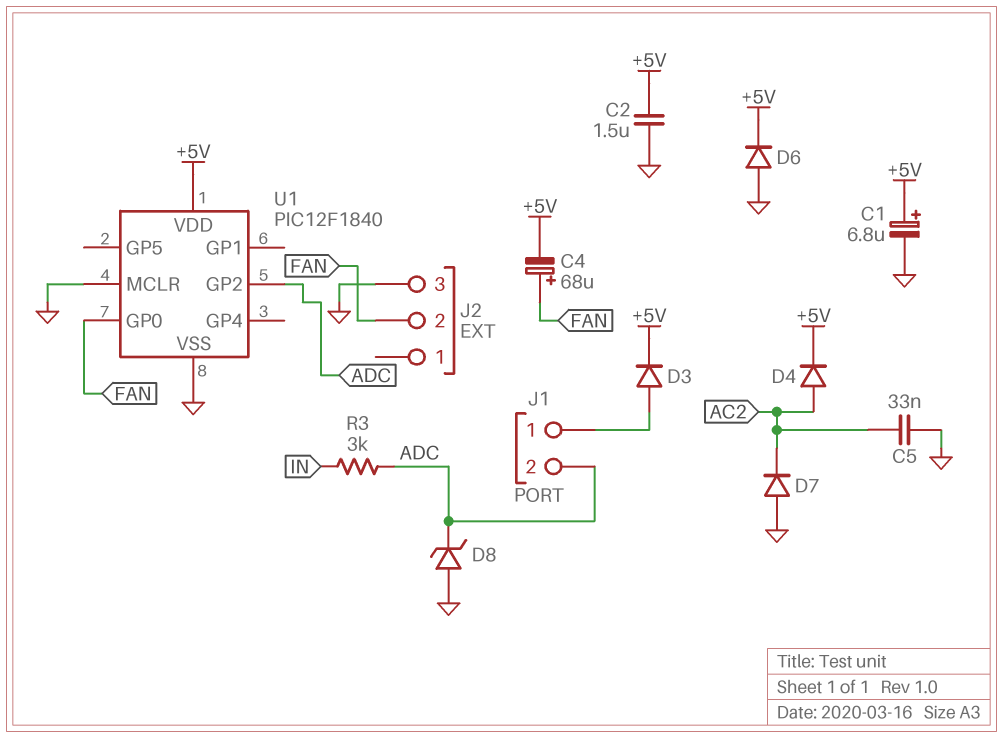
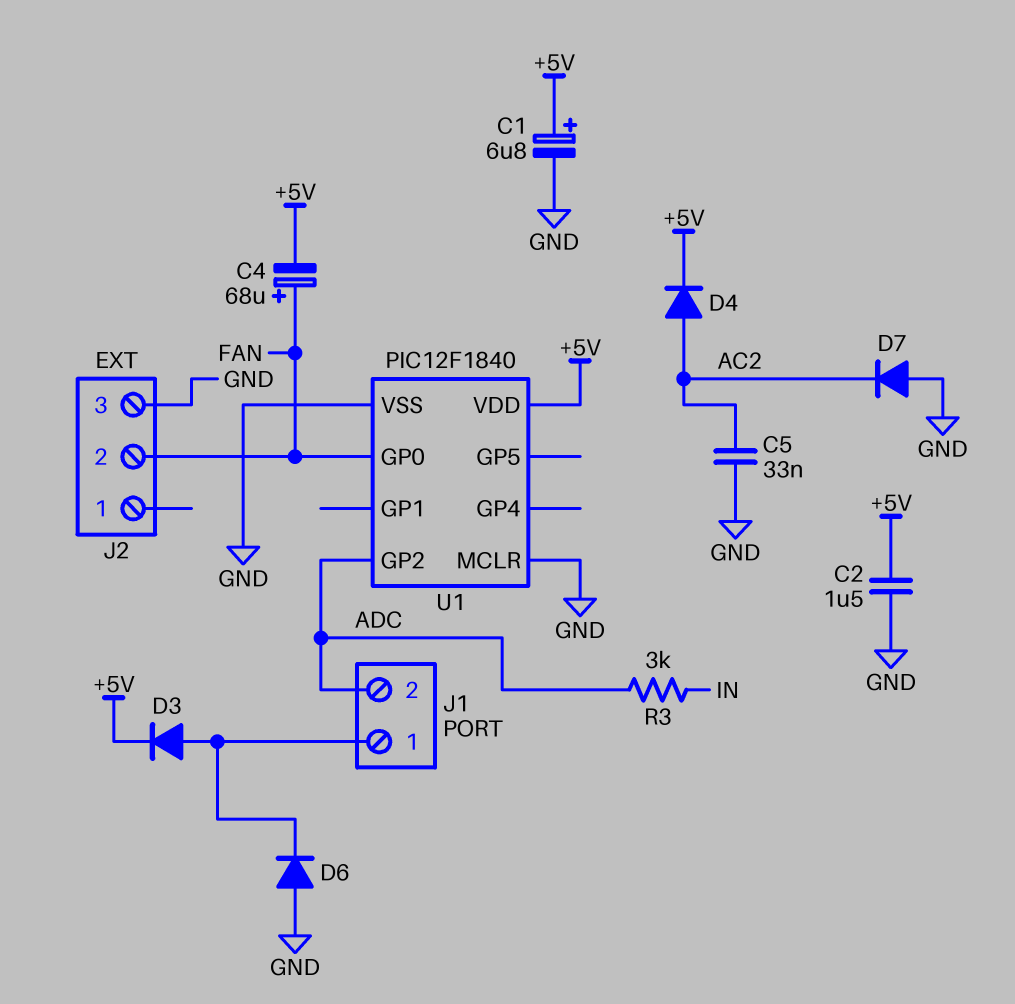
D6: diode (A GND, K +5V) -> diode (A GND, K J1/1)
D8: zener (A GND, K ADC) -> none

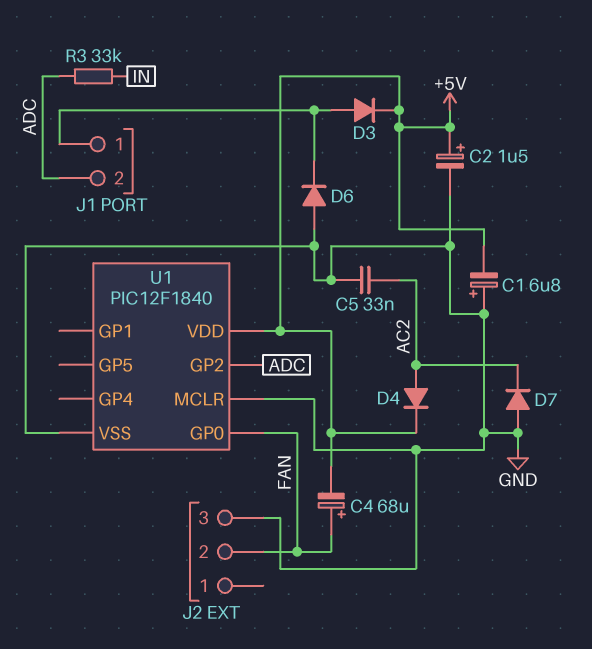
C1: 6.8uF (plus +5V, minus GND) -> 6.8uF (plus GND, minus +5V)
C2: 1.5uF (+5V, GND) -> 1.5uF (plus +5V, minus GND)
R3: 3k (ADC, IN) -> 33k (ADC, IN)

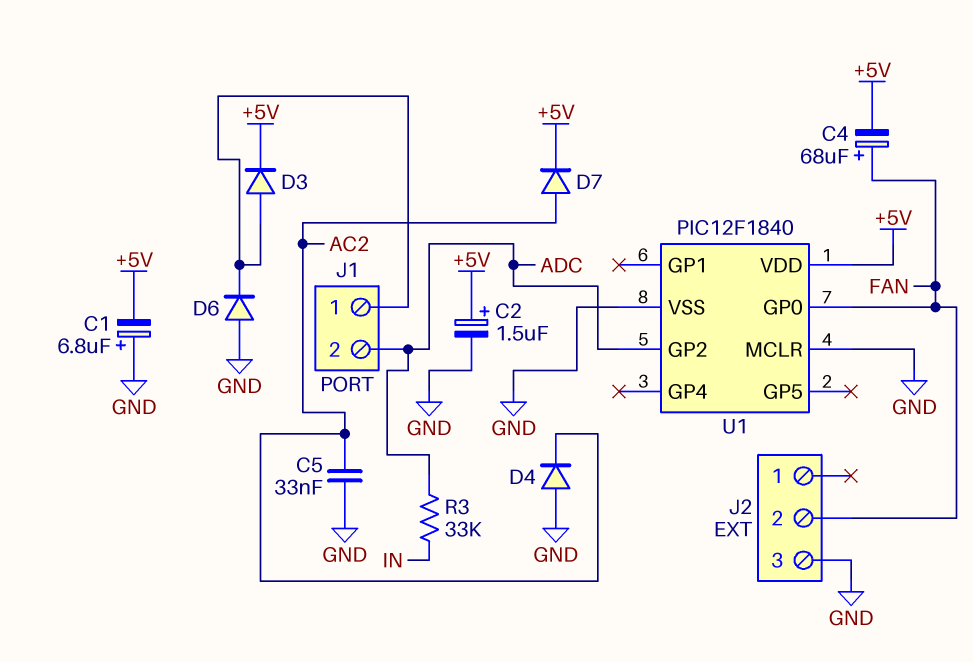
D4: diode (A AC2, K +5V) -> diode (A GND, K AC2)
D7: diode (A GND, K AC2) -> diode (A AC2, K +5V)

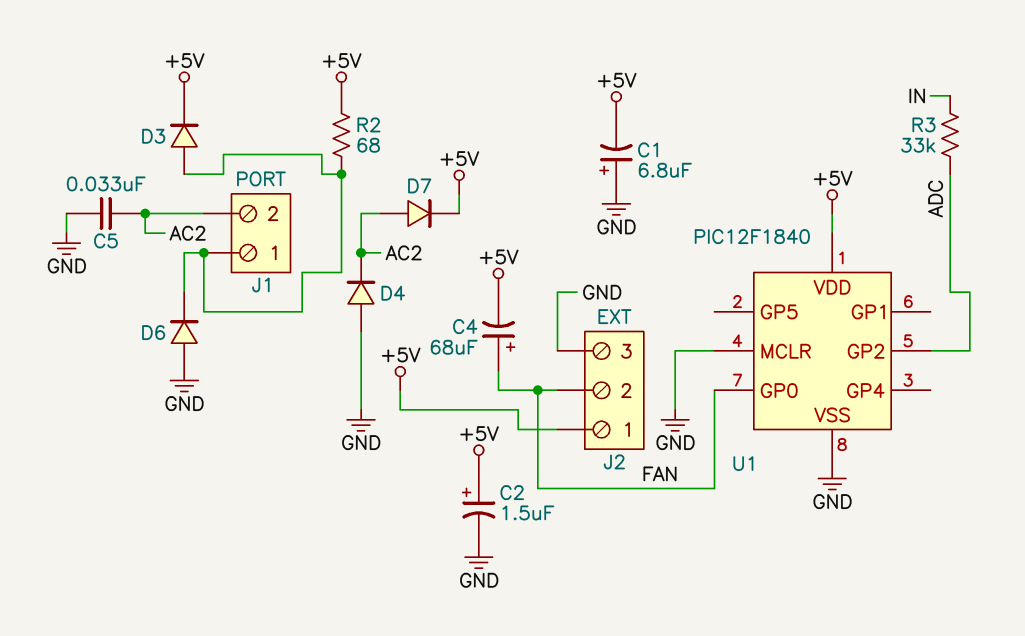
J1 pin 2: ADC -> AC2
J2 pin 1: none -> +5V
R2: none -> 68 (+5V, J1/1)

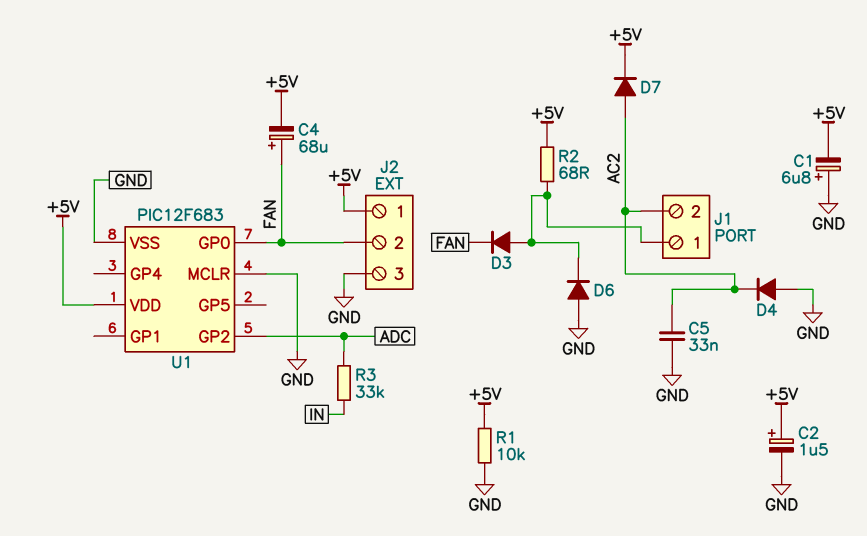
D3: diode (A J1/1, K +5V) -> diode (A J1/1, K FAN)
R1: none -> 10k (+5V, GND)
U1: PIC12F1840 -> PIC12F683

